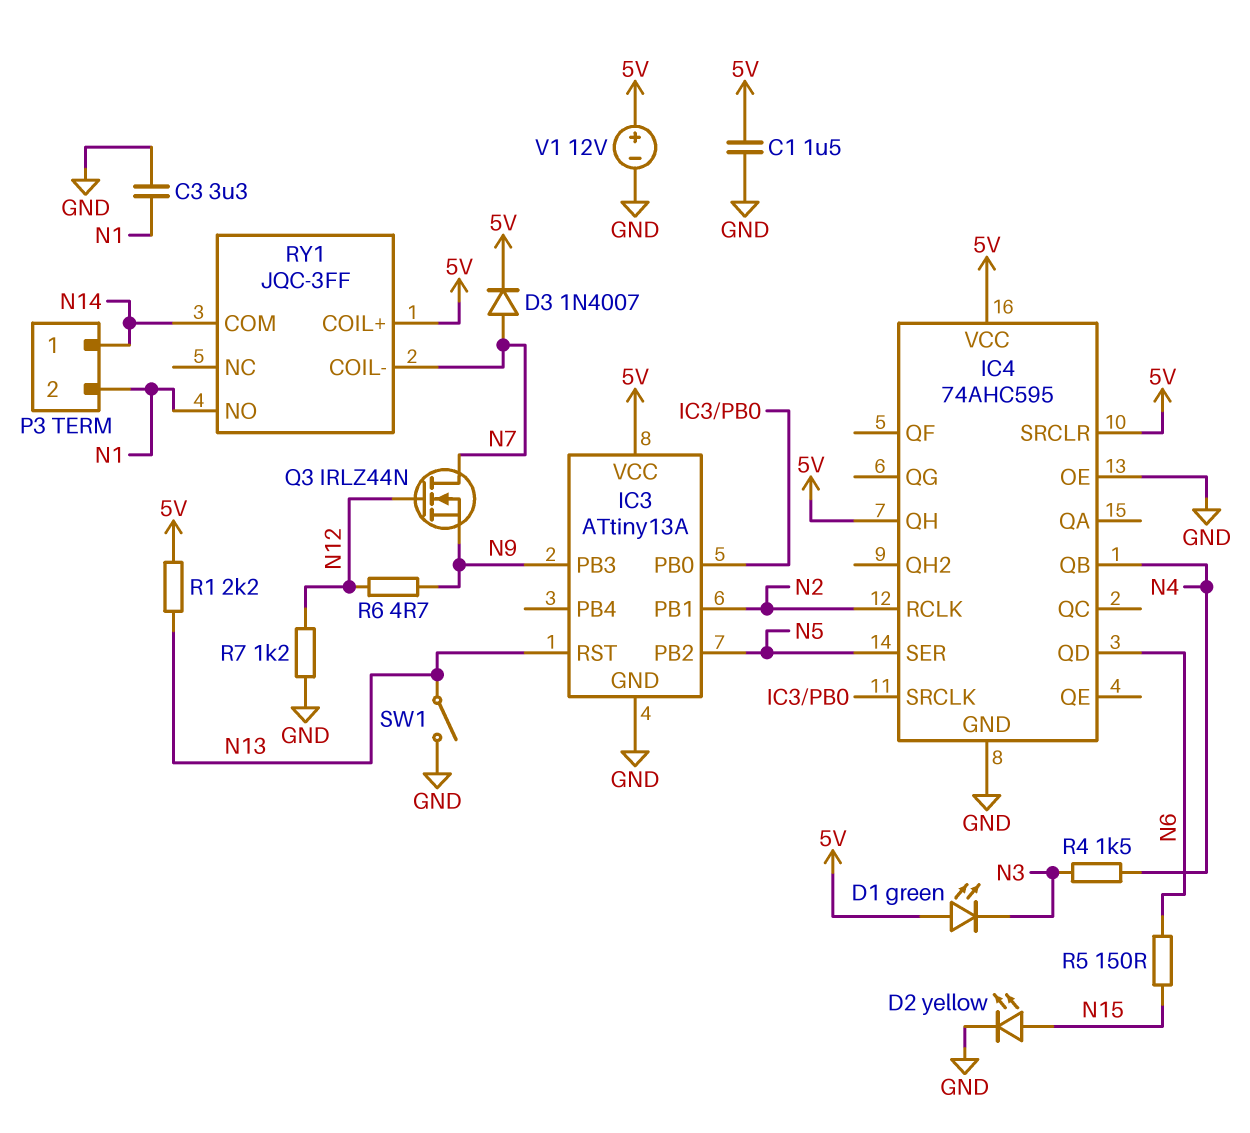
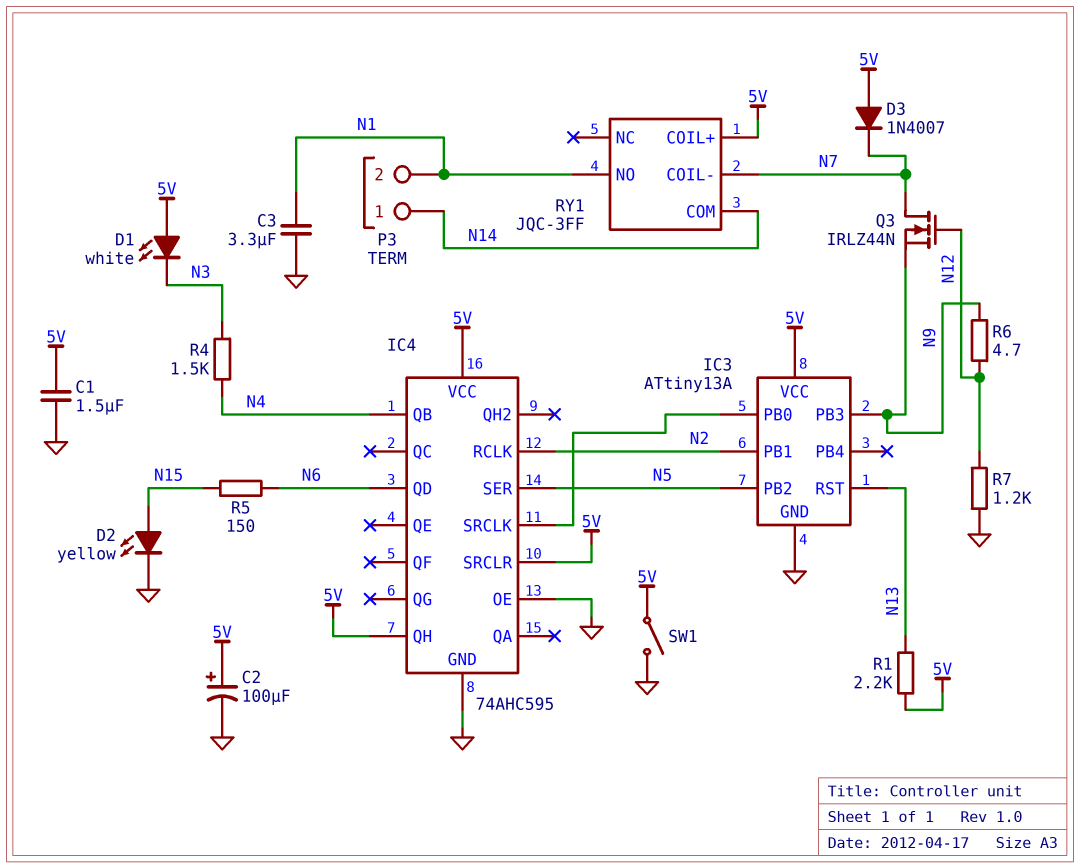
C2: none -> 100uF (plus 5V, minus GND)
D1: LED green (A 5V, K N3) -> LED white (A 5V, K N3)
D3: diode 1N4007 (A N7, K 5V) -> diode 1N4007 (A 5V, K N7)
SW1: switch (GND, N13) -> switch (5V, GND)
V1: 12V (plus 5V, minus GND) -> none

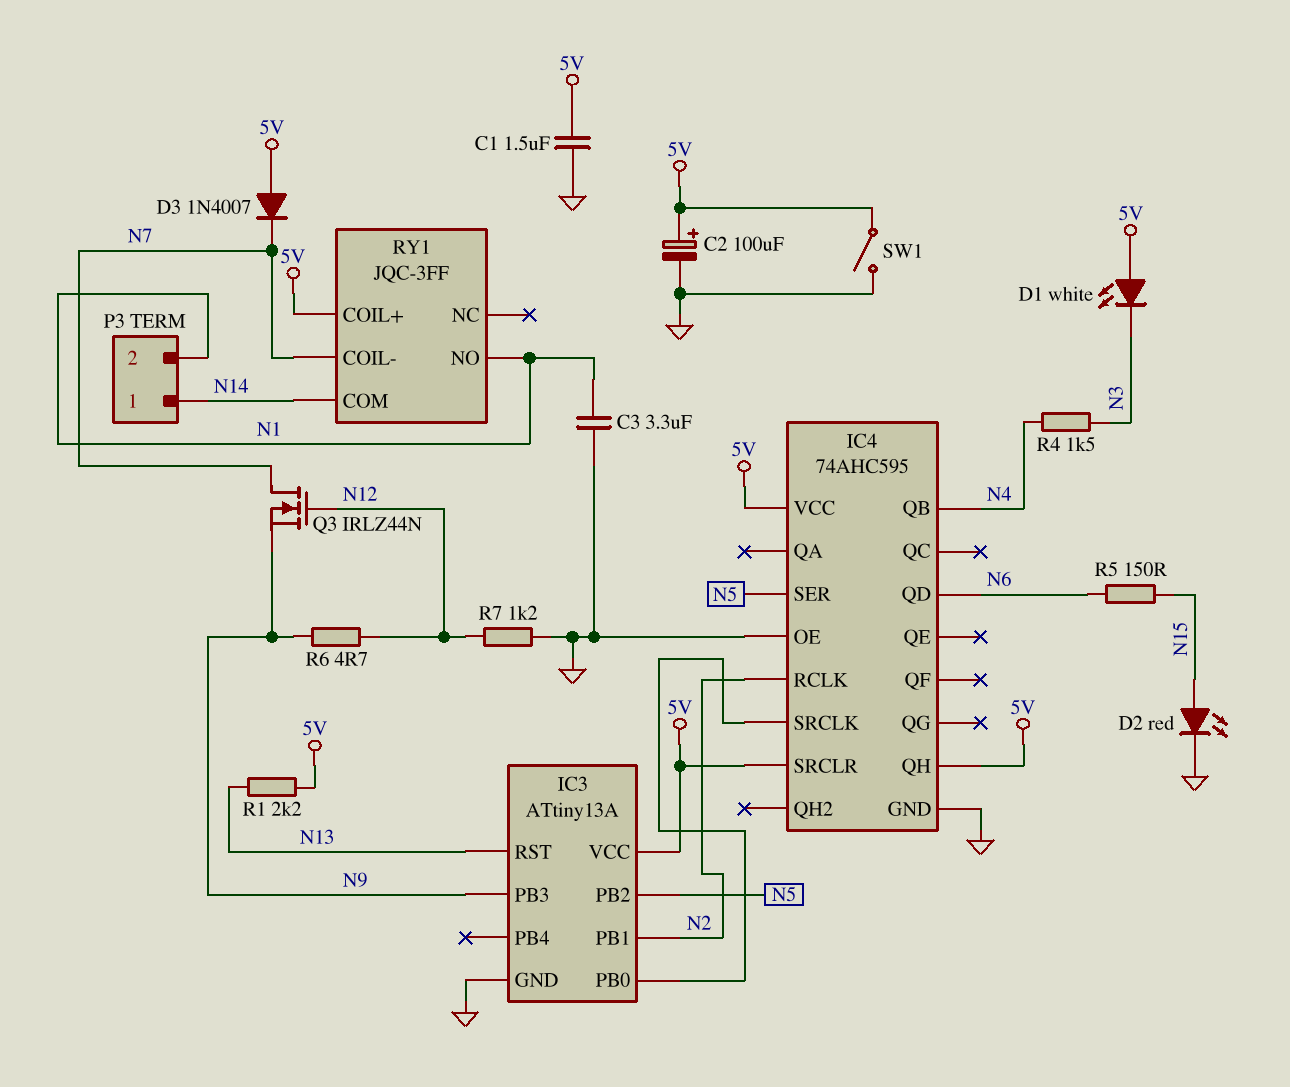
D2: LED yellow (A N15, K GND) -> LED red (A N15, K GND)

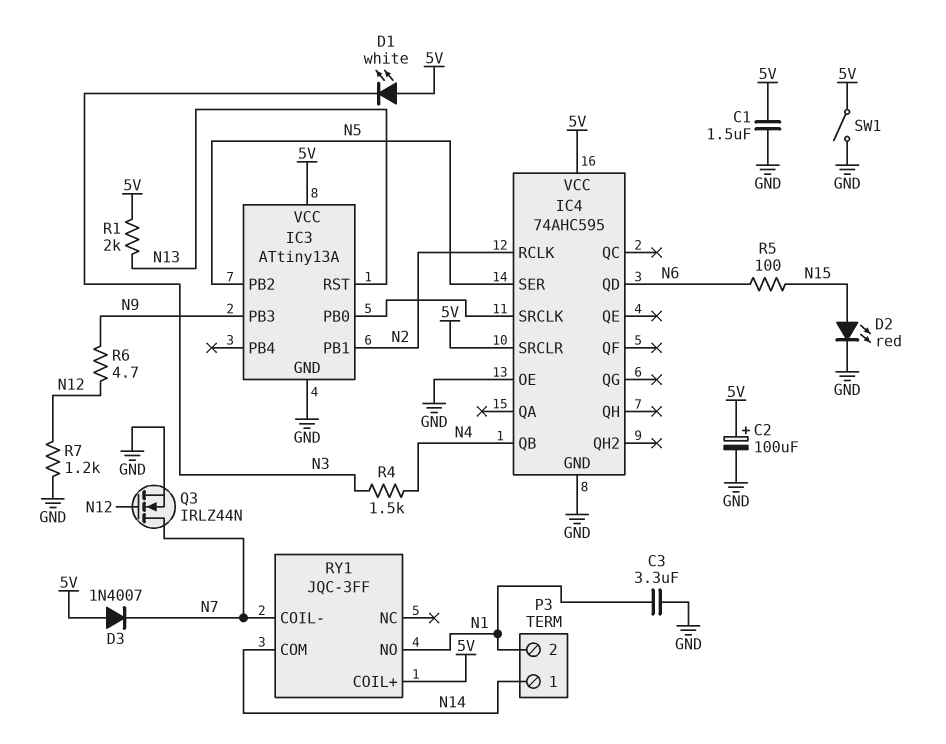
IC4 pin QH: 5V -> none
Q3: NMOS IRLZ44N (G N12, D N7, S N9) -> NMOS IRLZ44N (G N12, D N7, S GND)
R1: 2.2k (5V, N13) -> 2k (5V, N13)
R5: 150 (N6, N15) -> 100 (N6, N15)

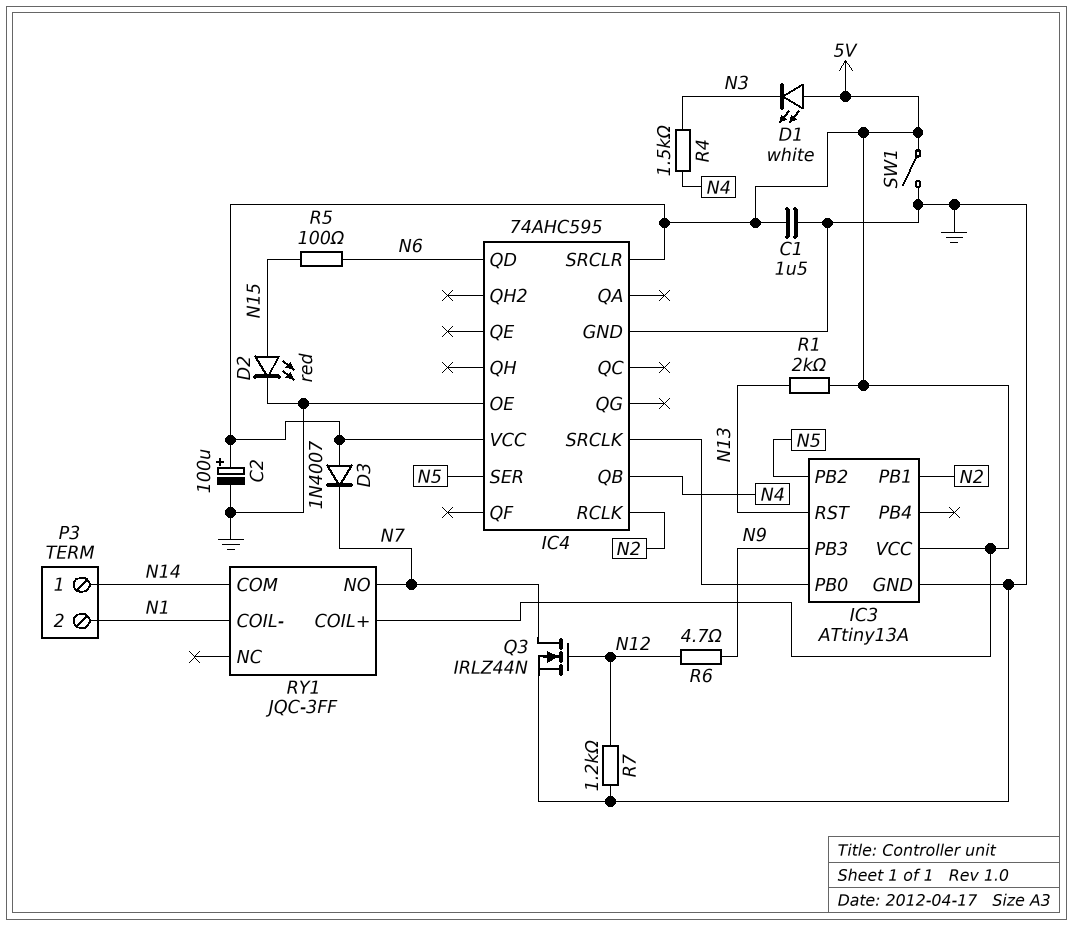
C3: 3.3uF (GND, N1) -> none
RY1 pin COIL-: N7 -> N1
RY1 pin NO: N1 -> N7

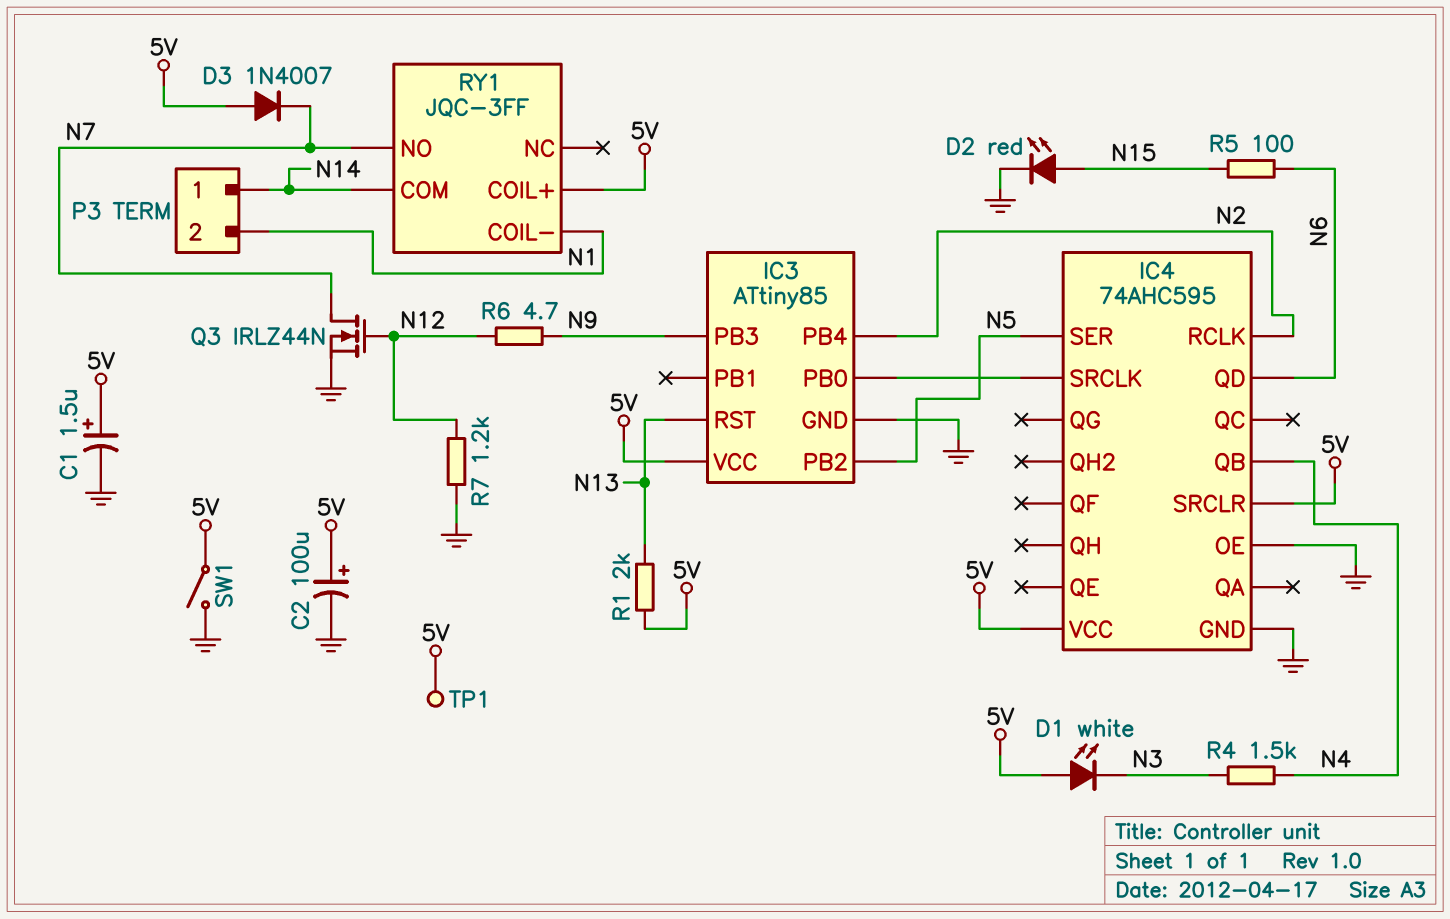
C1: 1.5uF (5V, GND) -> 1.5uF (plus 5V, minus GND)
IC3: ATtiny13A -> ATtiny85
IC3 pin PB1: N2 -> none
IC3 pin PB4: none -> N2
TP1: none -> test point (5V)

